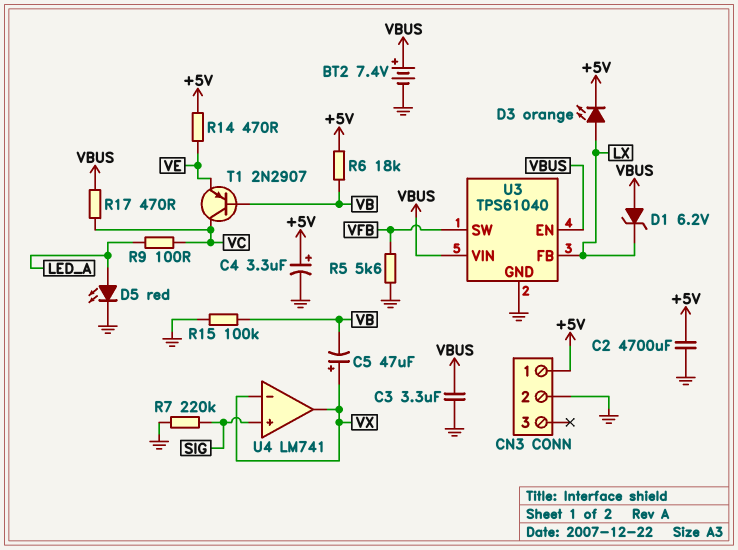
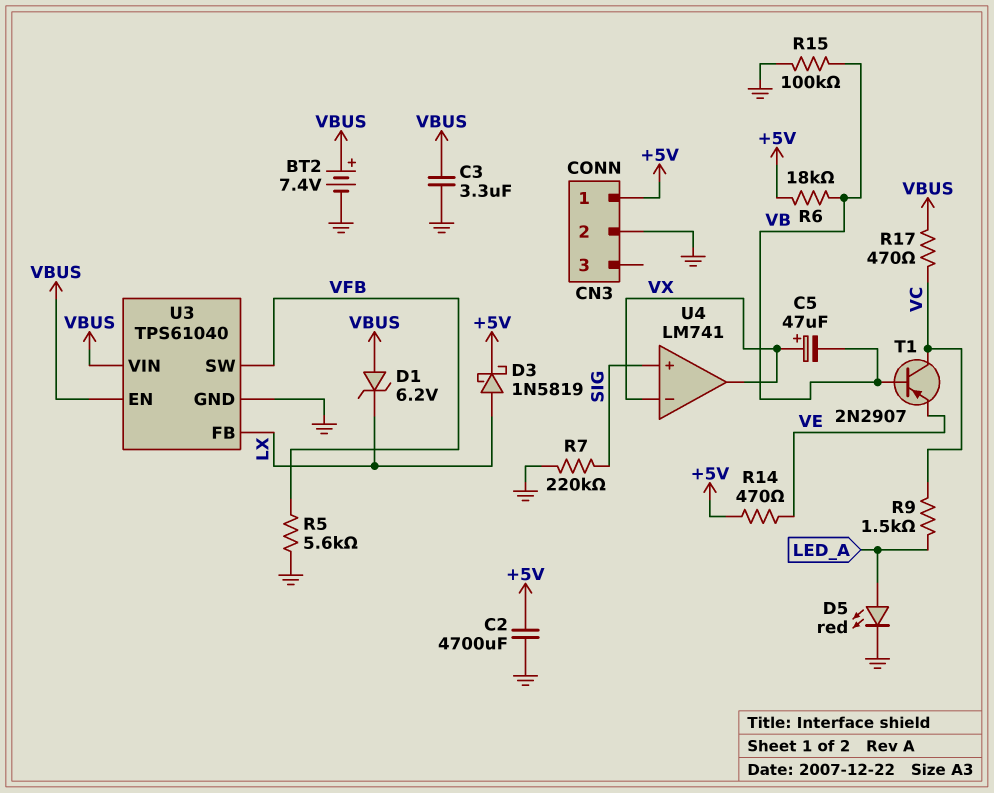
C4: 3.3uF (plus +5V, minus GND) -> none
D3: LED orange (A LX, K +5V) -> schottky 1N5819 (A LX, K +5V)
R9: 100 (LED_A, VC) -> 1.5k (LED_A, VC)

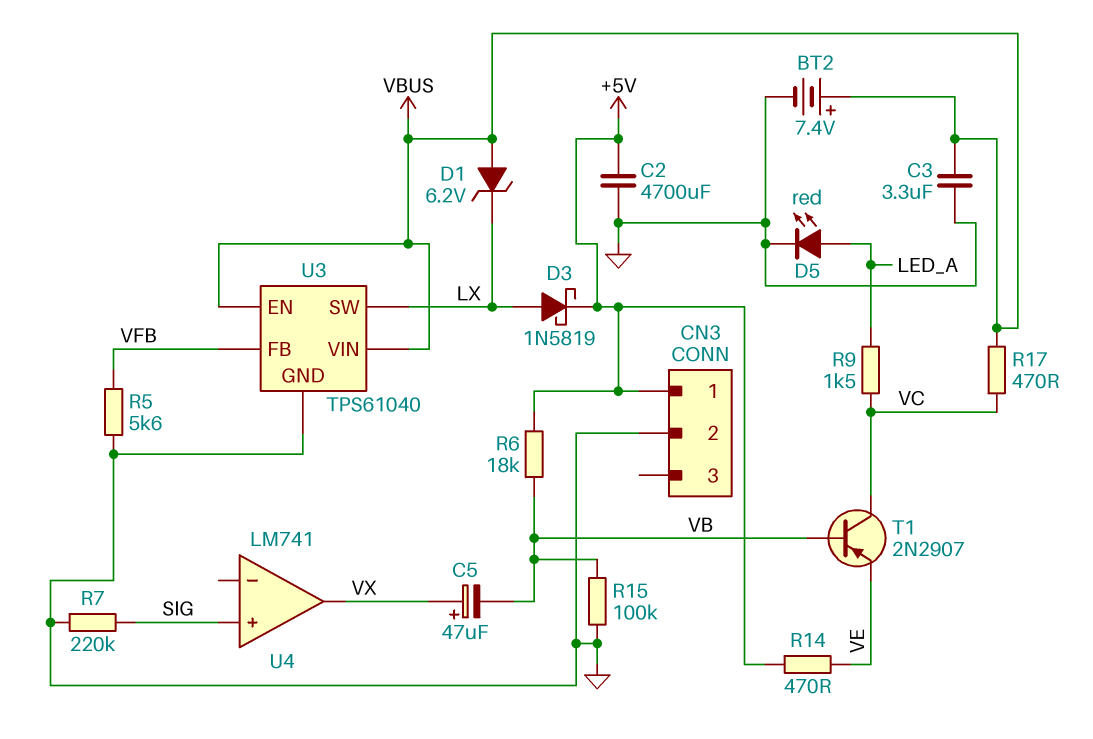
U3 pin FB: LX -> VFB
U3 pin SW: VFB -> LX
U4 pin in-: VX -> none

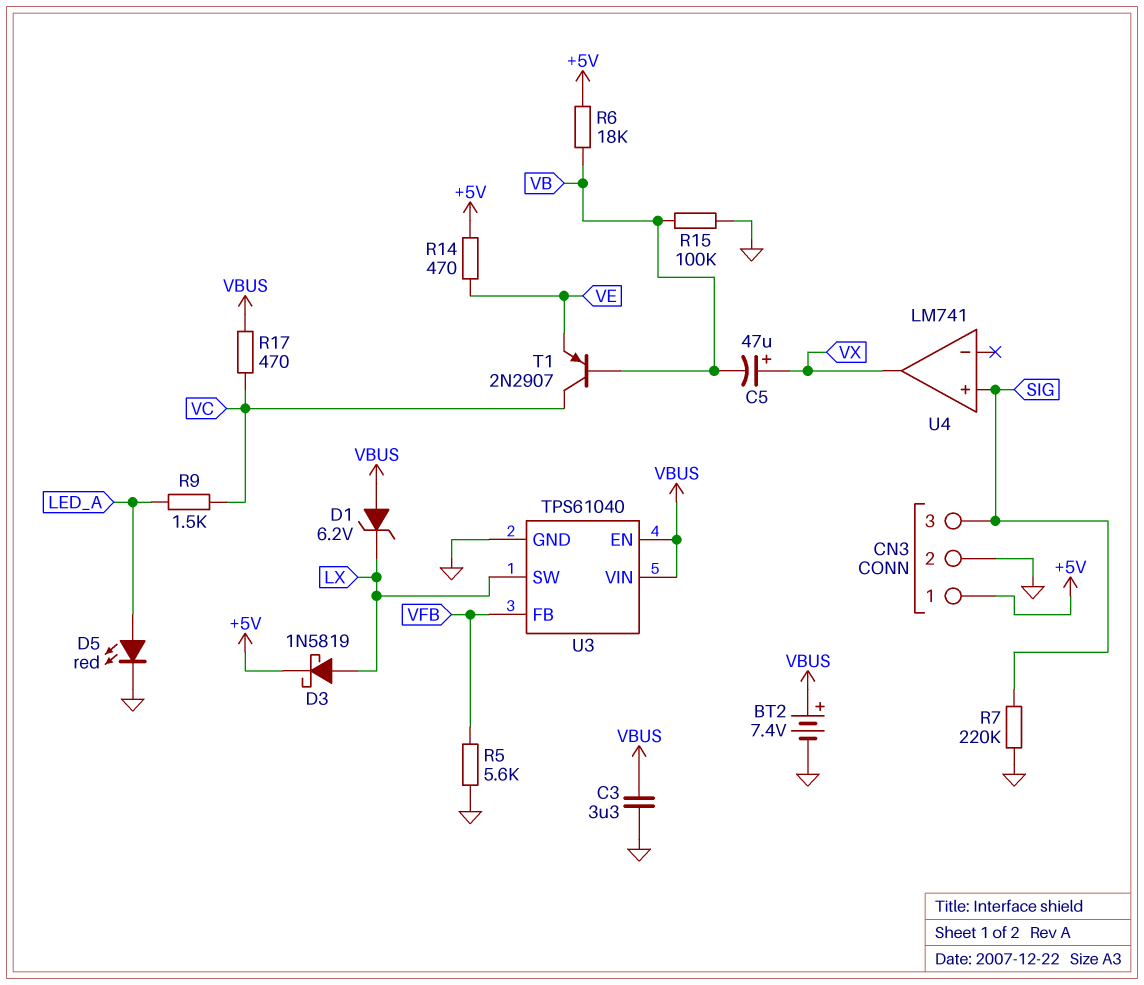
C2: 4700uF (+5V, GND) -> none
CN3 pin 3: none -> SIG

